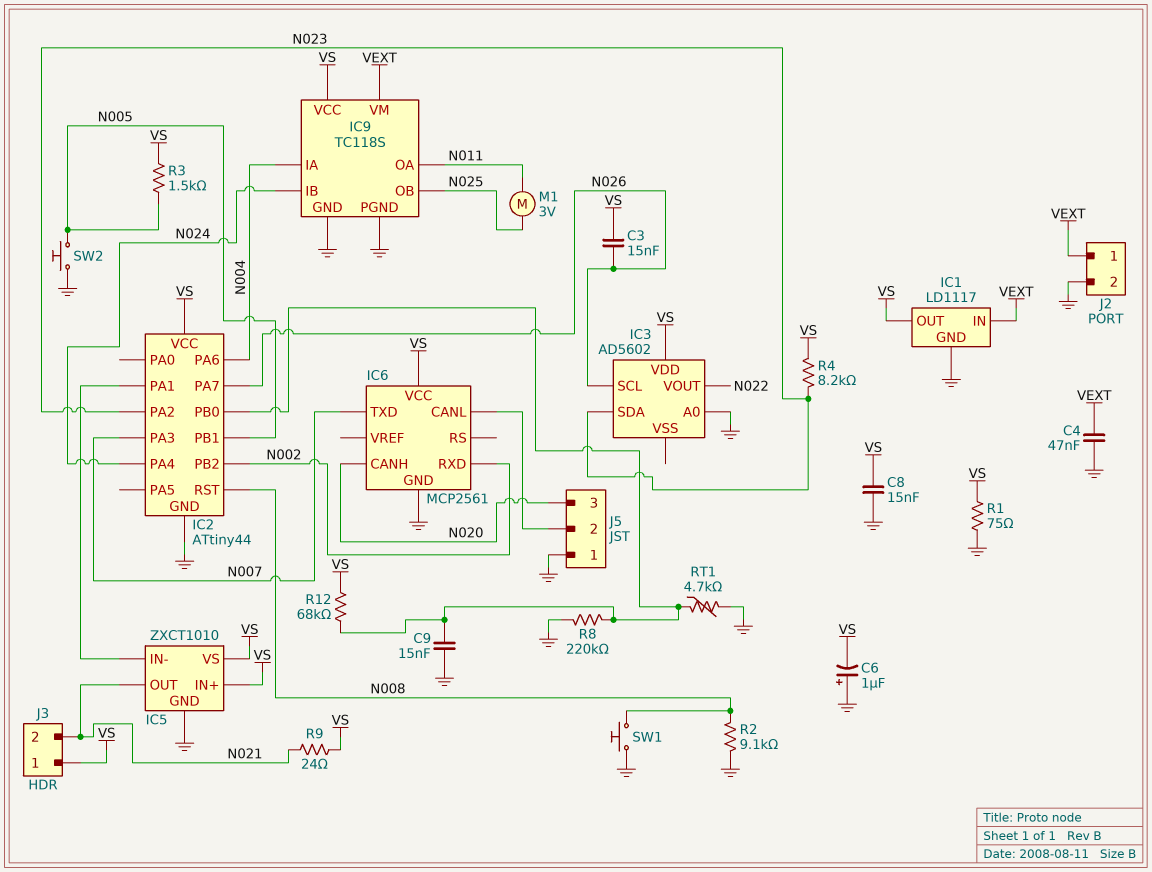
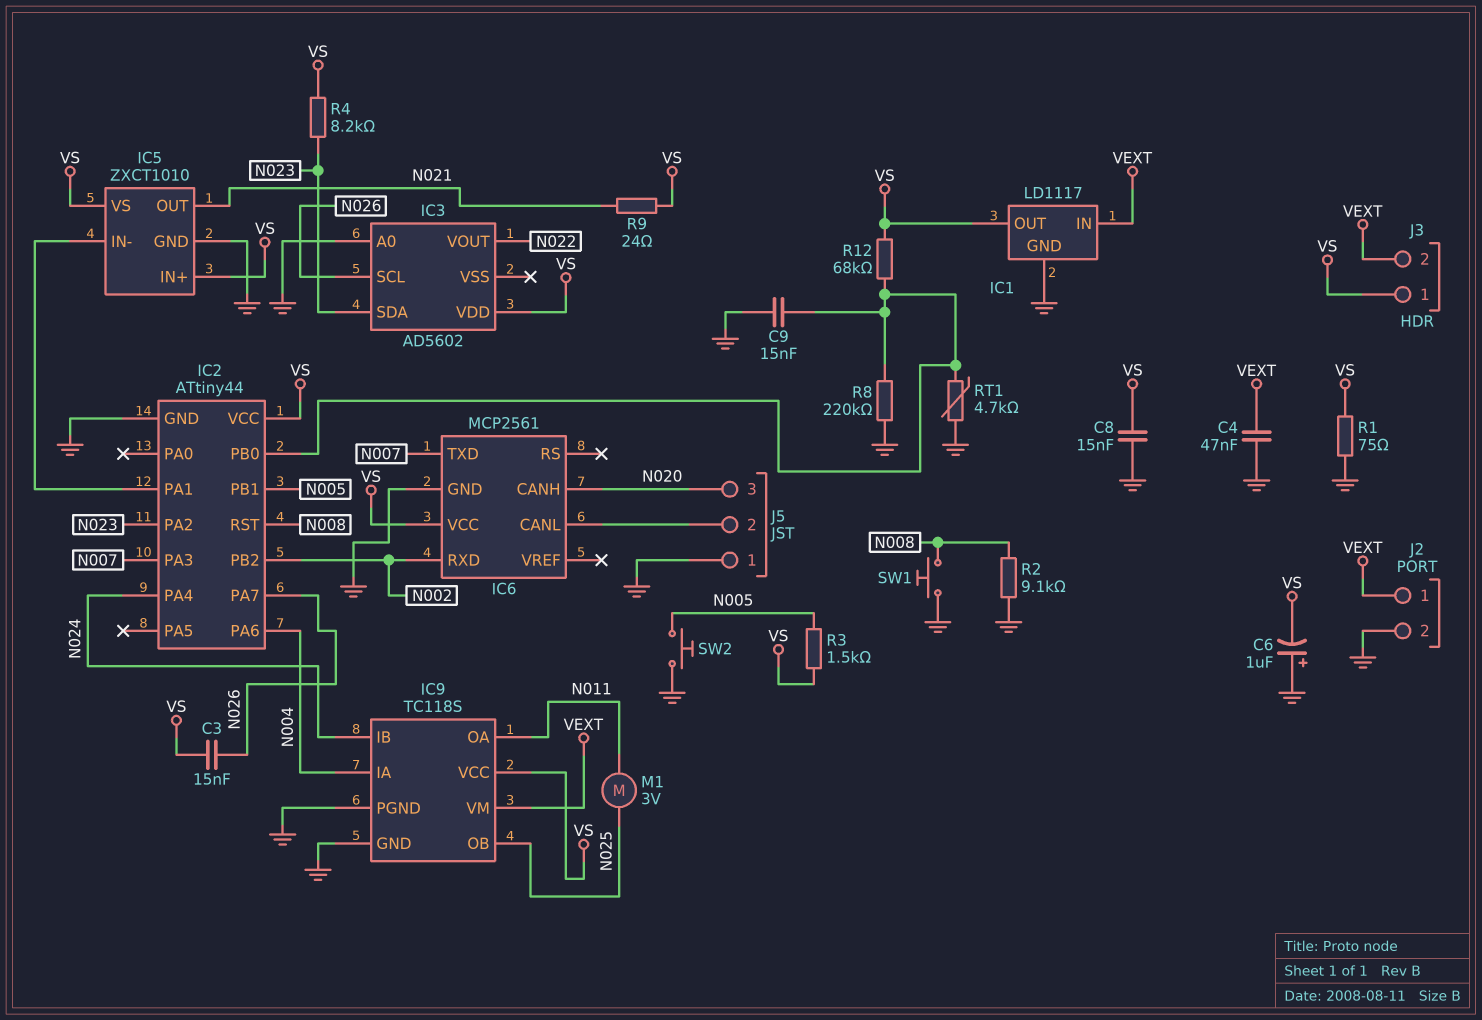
J3 pin 2: N021 -> VEXT

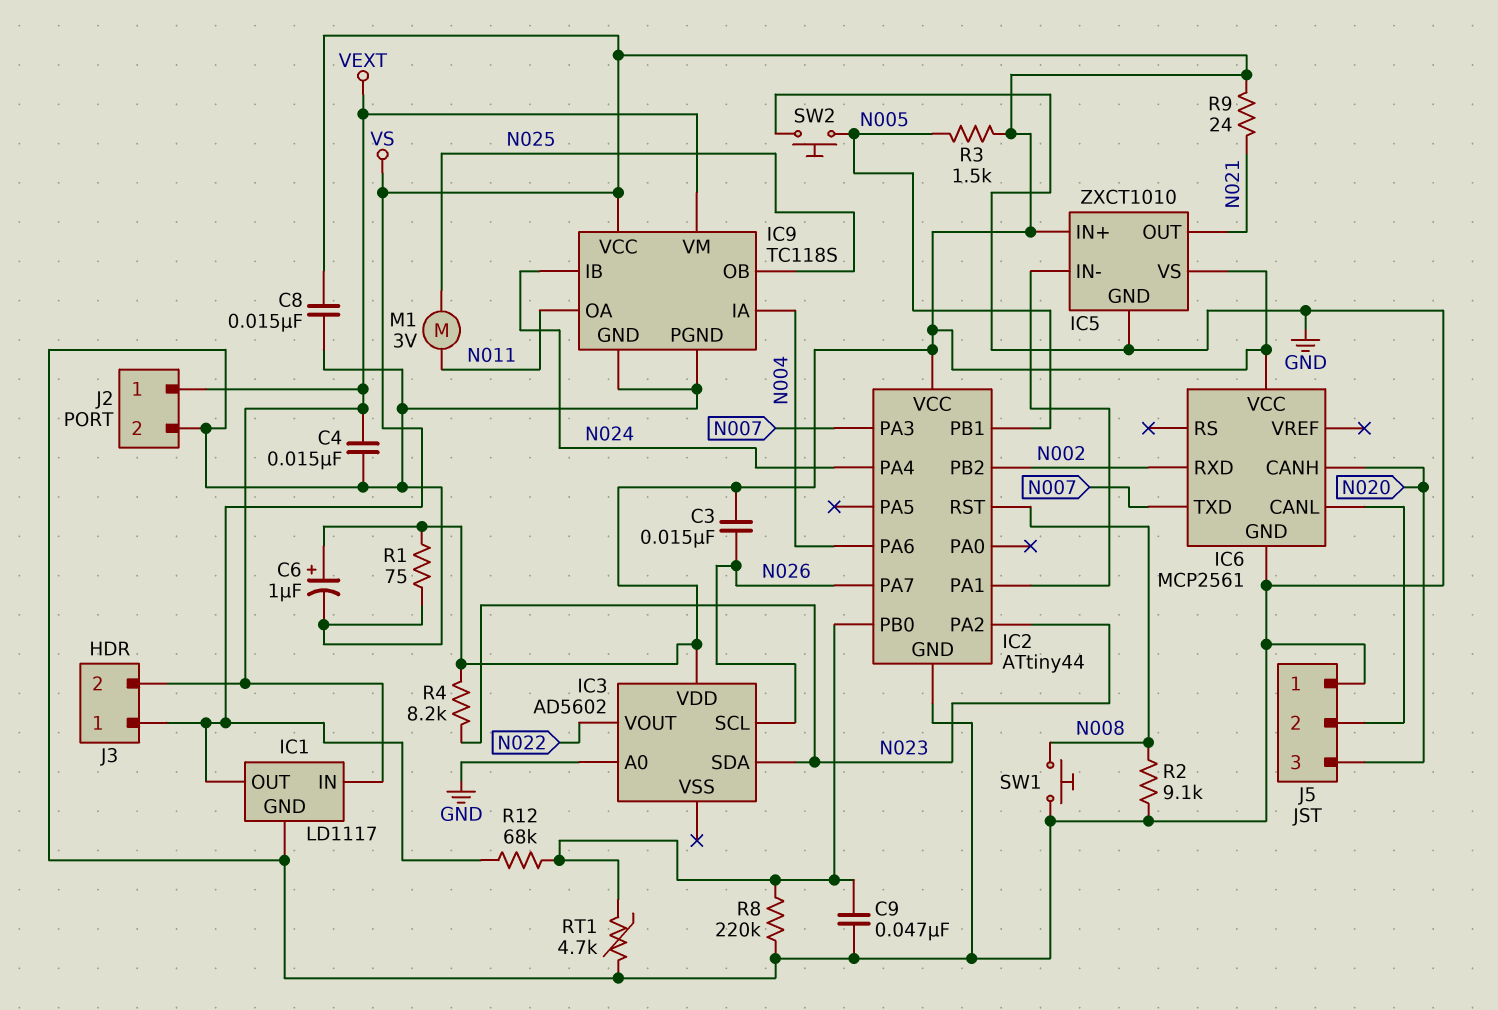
C4: 47nF (GND, VEXT) -> 15nF (GND, VEXT)
C6: 1uF (plus GND, minus VS) -> 1uF (plus VS, minus GND)
C9: 15nF (GND, IC2/PB0) -> 47nF (GND, IC2/PB0)

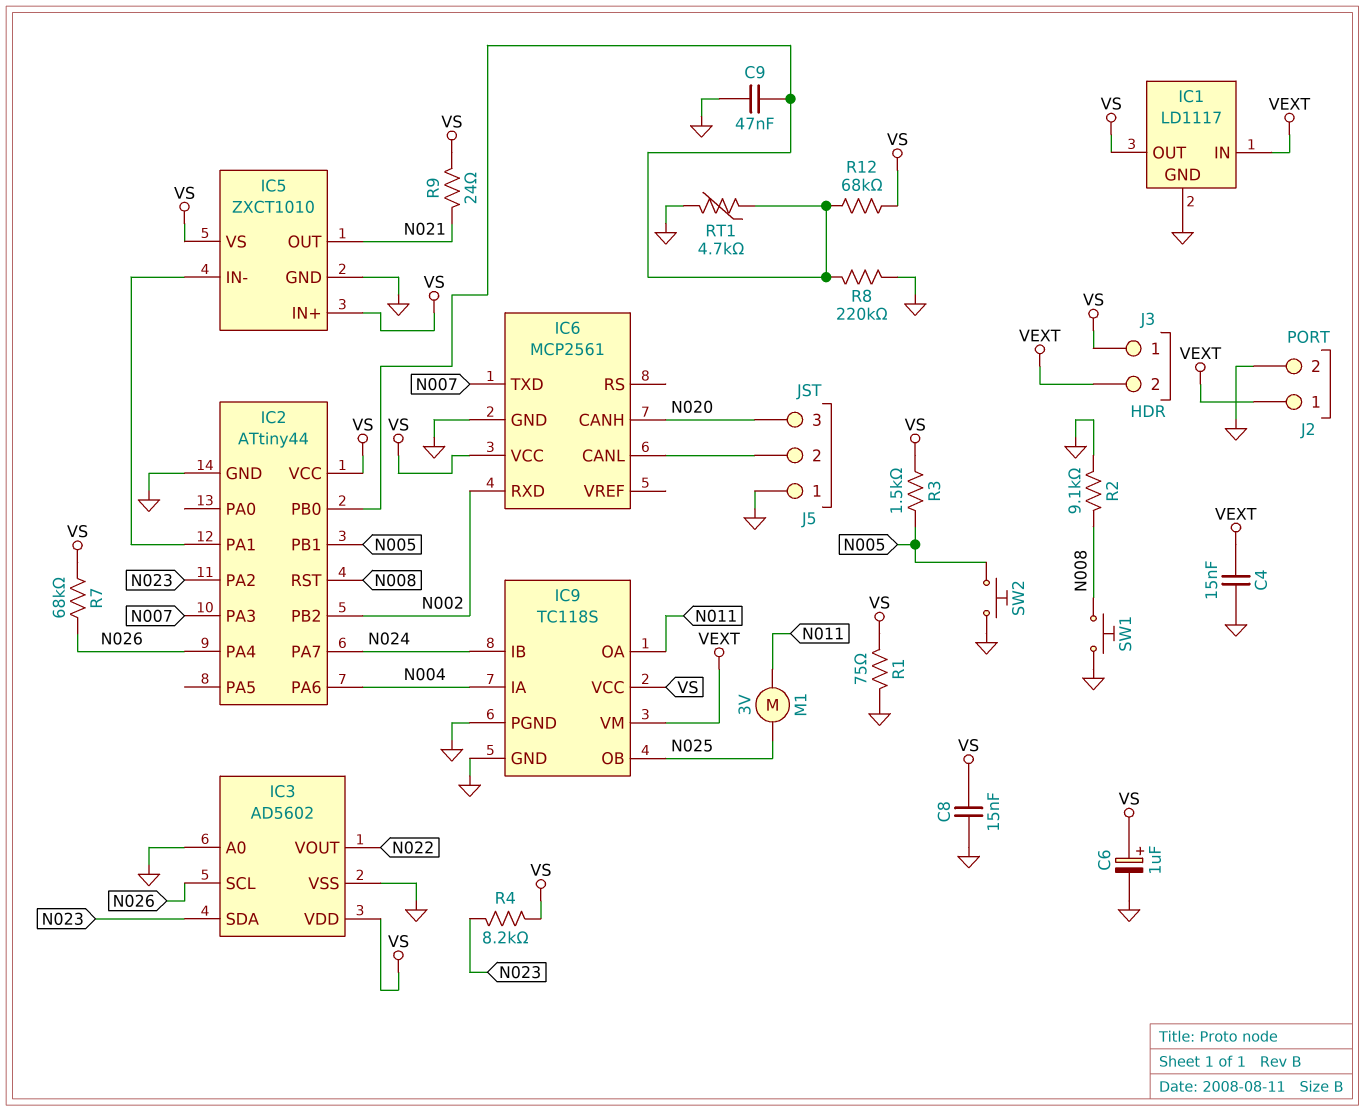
C3: 15nF (N026, VS) -> none
IC2 pin PA4: N024 -> N026
IC2 pin PA7: N026 -> N024
IC3 pin VSS: none -> GND
R7: none -> 68k (N026, VS)

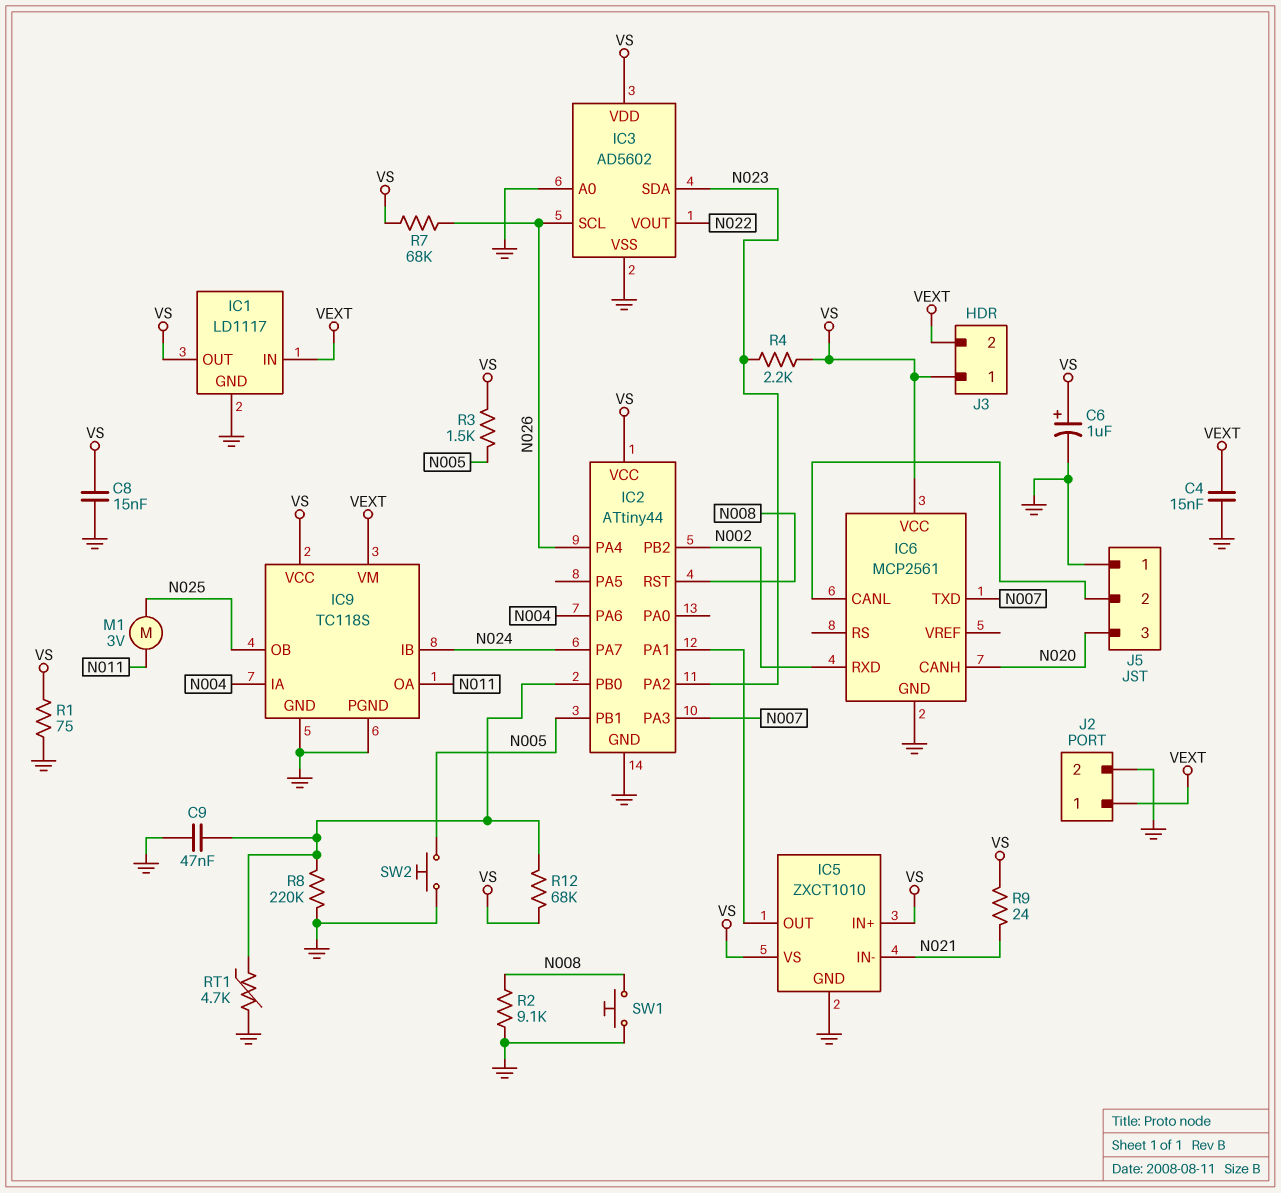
IC5 pin IN-: IC2/PA1 -> N021
IC5 pin OUT: N021 -> IC2/PA1
R4: 8.2k (N023, VS) -> 2.2k (N023, VS)

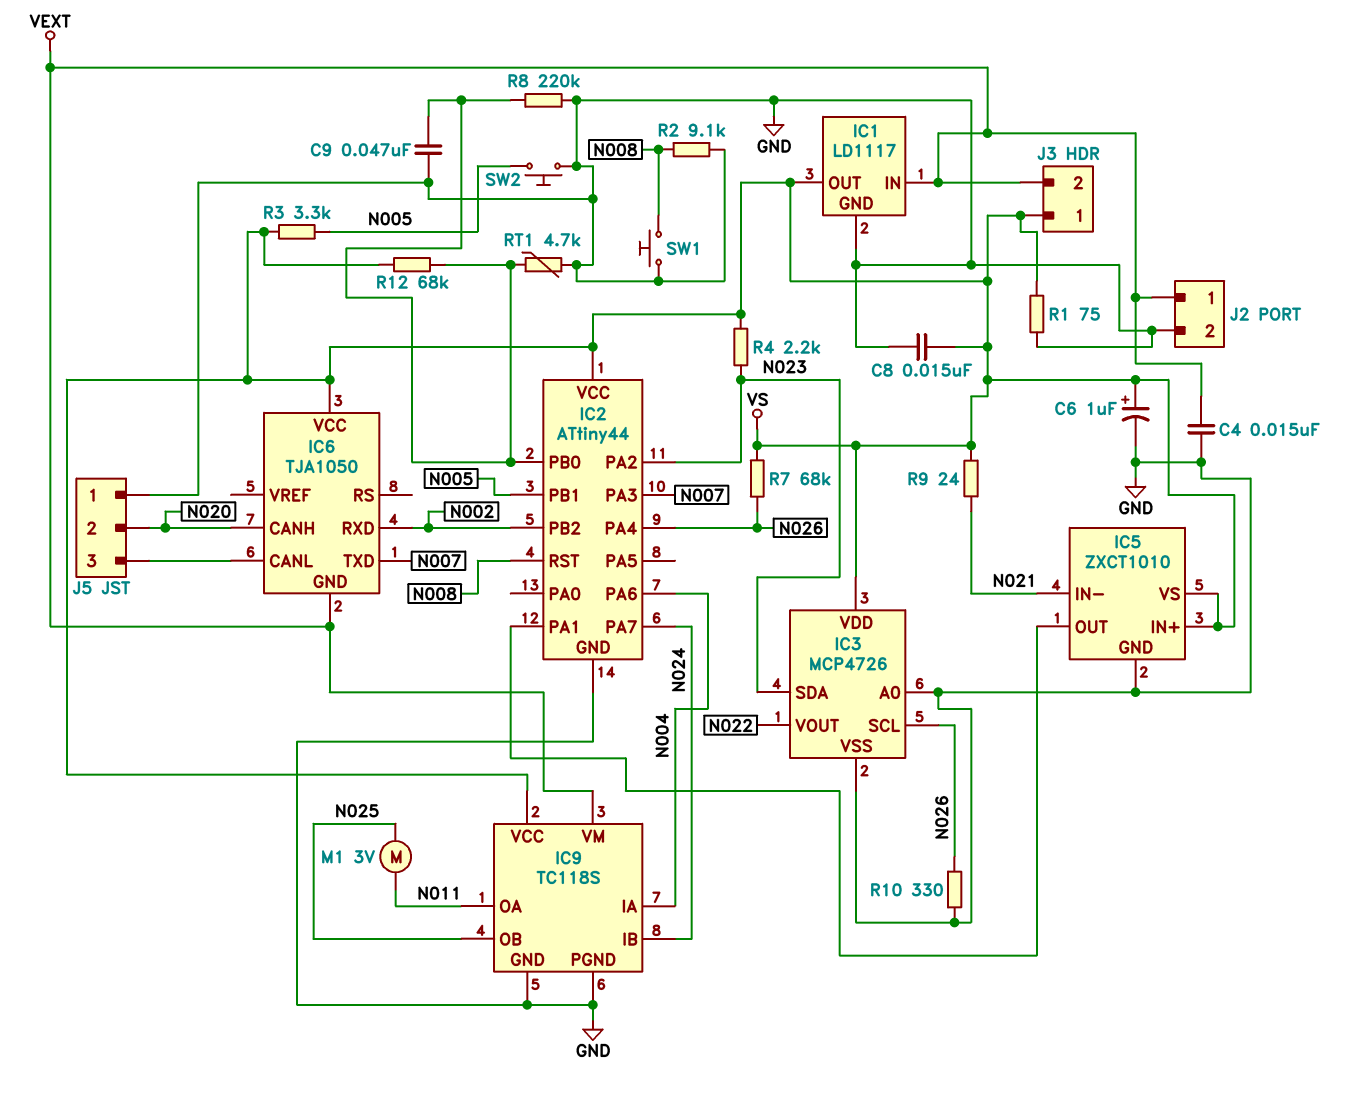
IC3: AD5602 -> MCP4726
IC6: MCP2561 -> TJA1050
IC6 pin GND: GND -> VEXT
J5 pin 2: IC6/CANL -> N020
J5 pin 3: N020 -> IC6/CANL
R3: 1.5k (N005, VS) -> 3.3k (N005, VS)
R10: none -> 330 (GND, N026)

